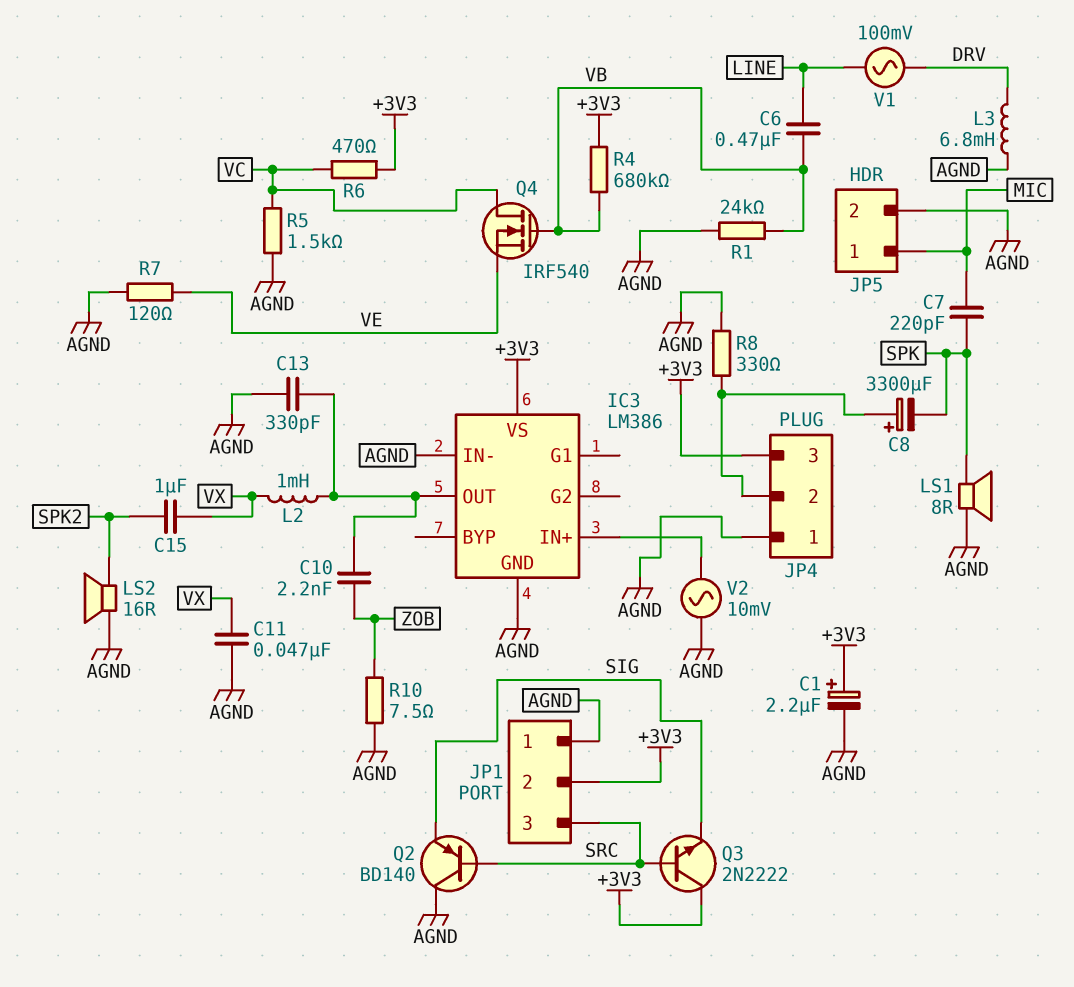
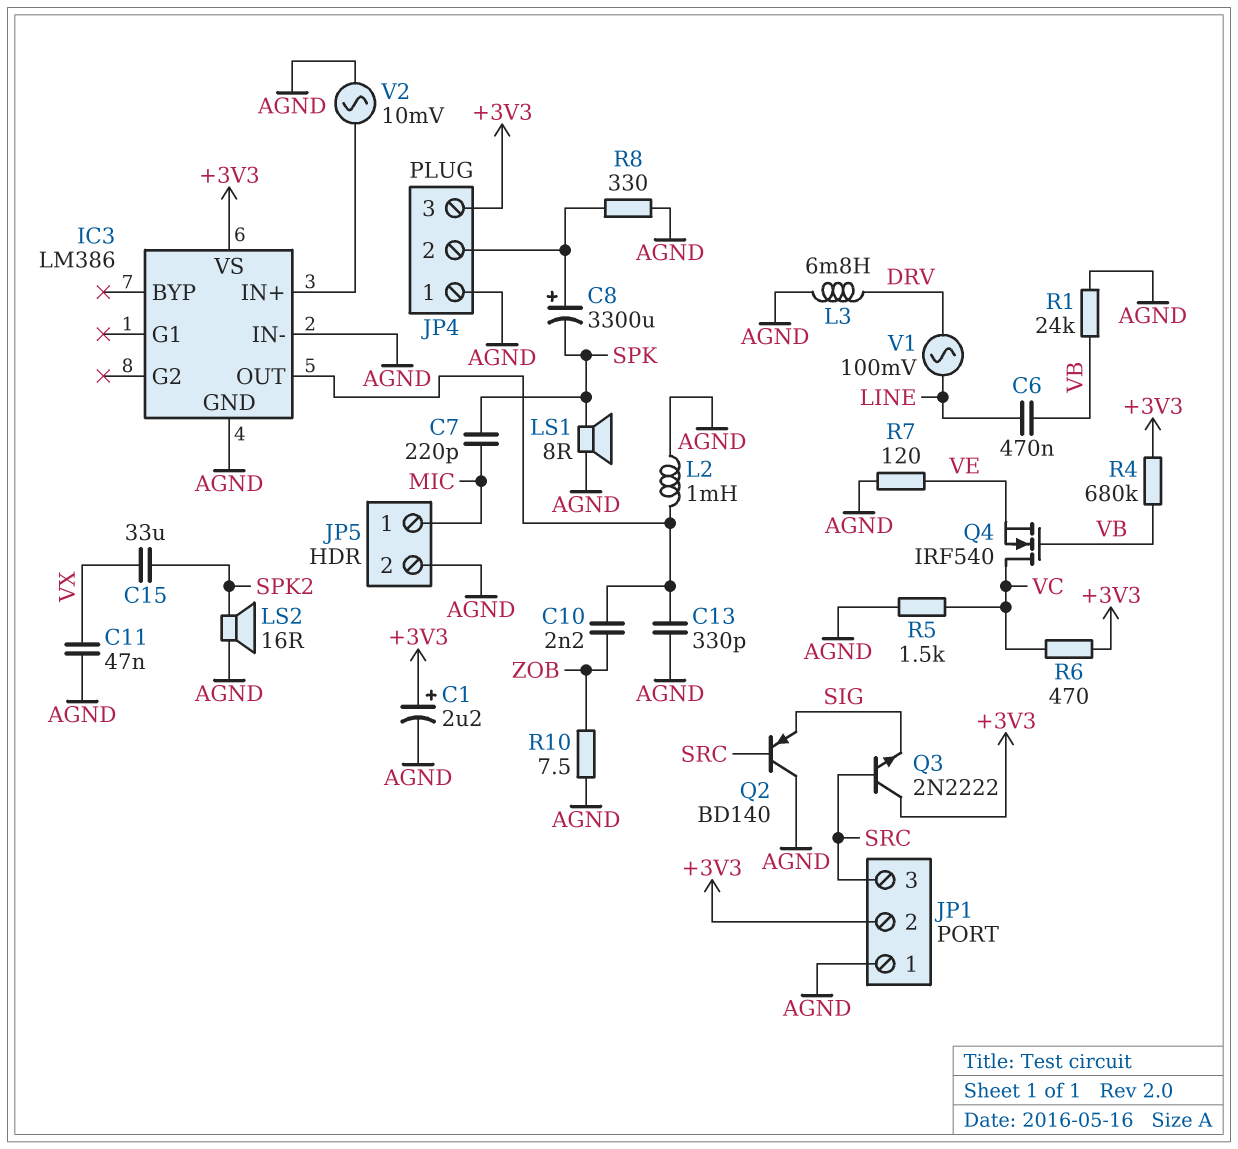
C15: 1uF (SPK2, VX) -> 33uF (SPK2, VX)
L2: 1mH (IC3/OUT, VX) -> 1mH (AGND, IC3/OUT)

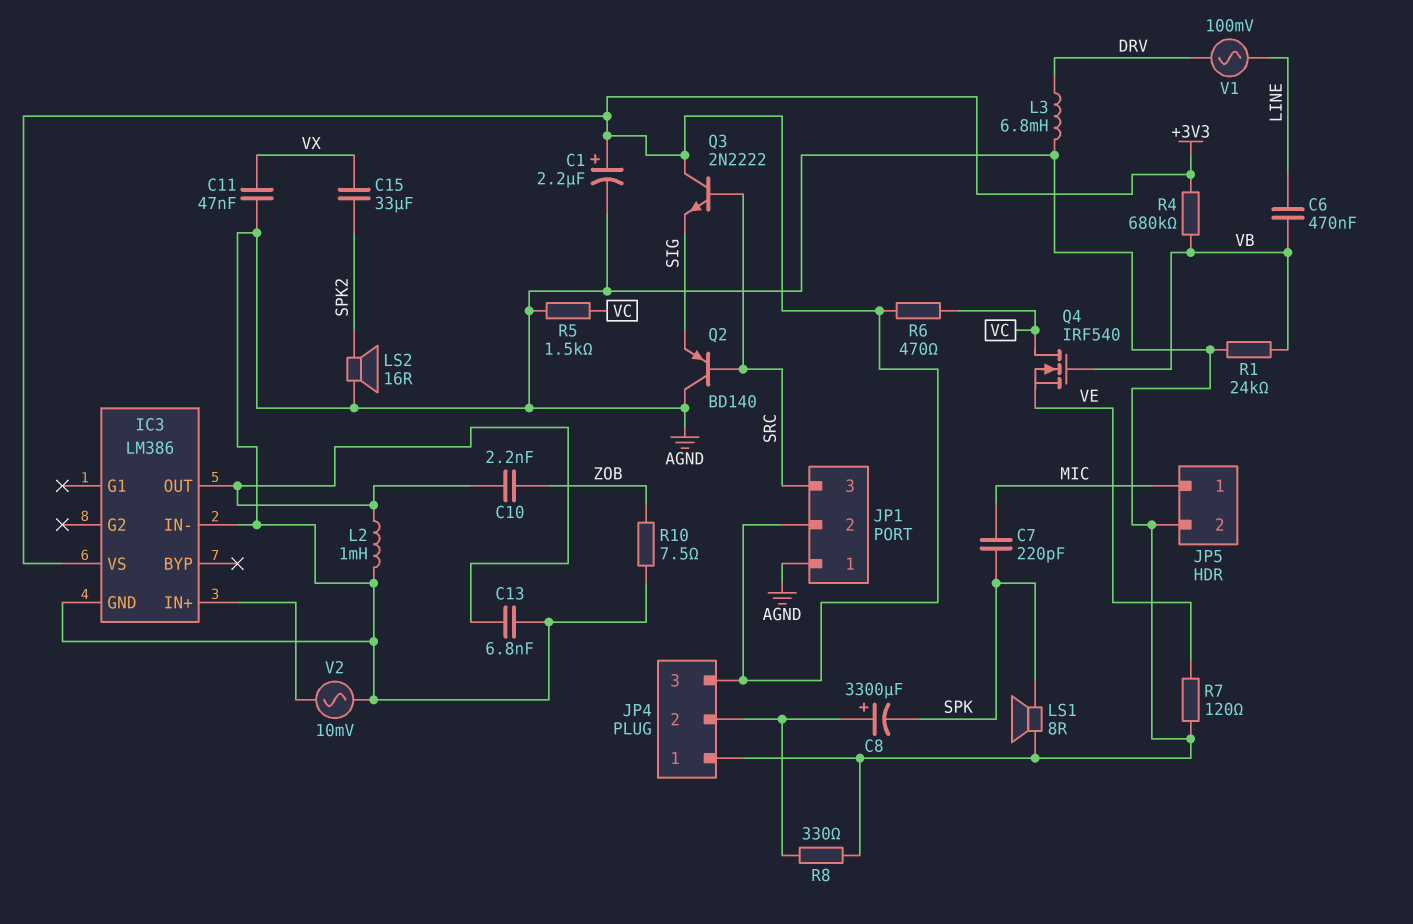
C13: 330pF (AGND, IC3/OUT) -> 6.8nF (AGND, IC3/OUT)

